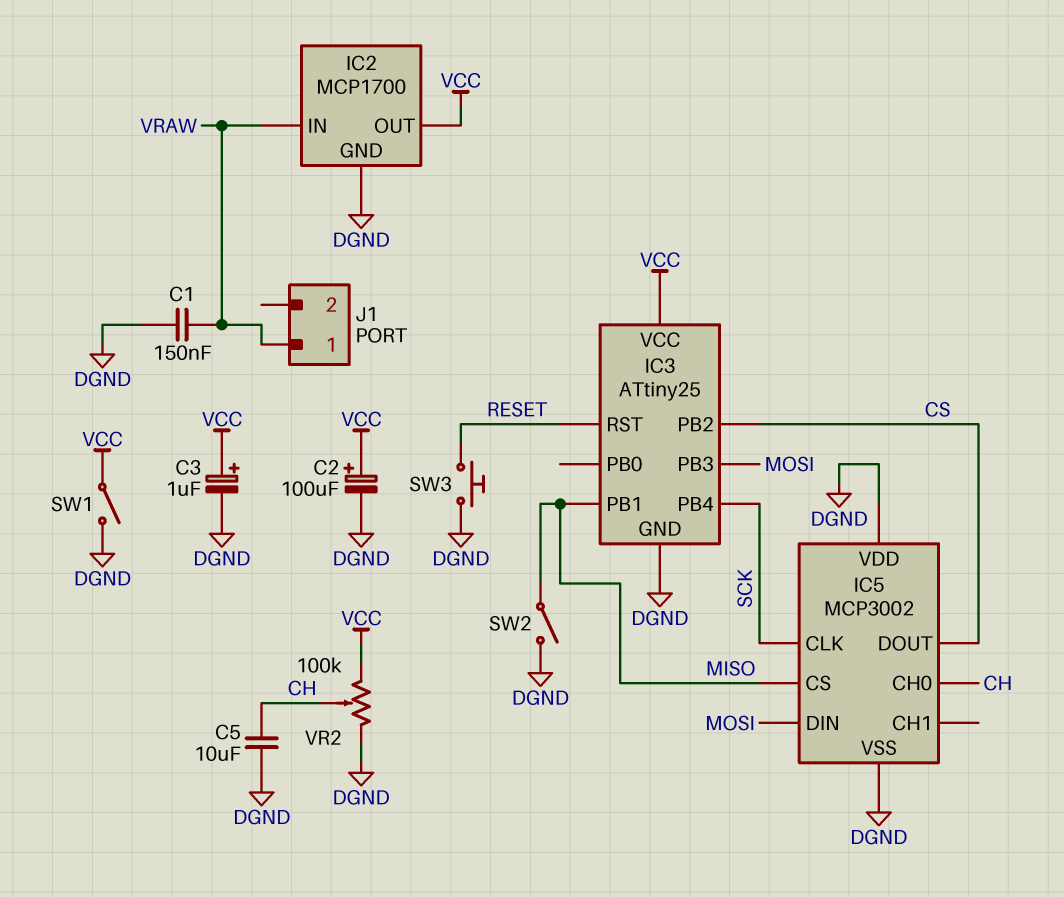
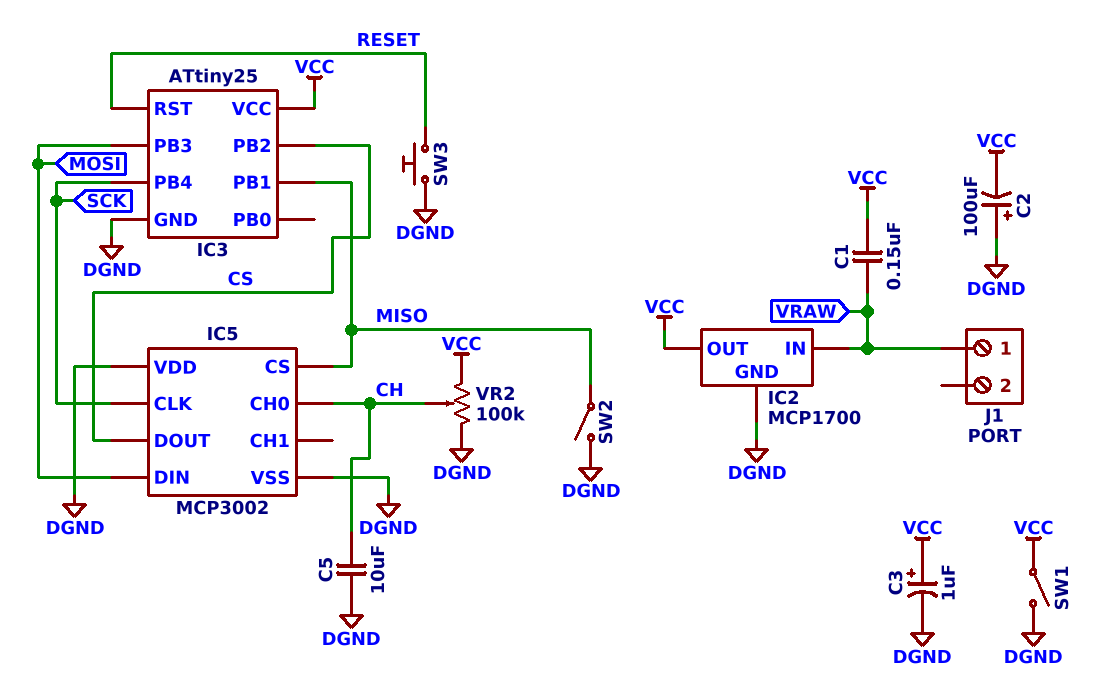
C1: 150nF (DGND, VRAW) -> 150nF (VCC, VRAW)
C2: 100uF (plus VCC, minus DGND) -> 100uF (plus DGND, minus VCC)

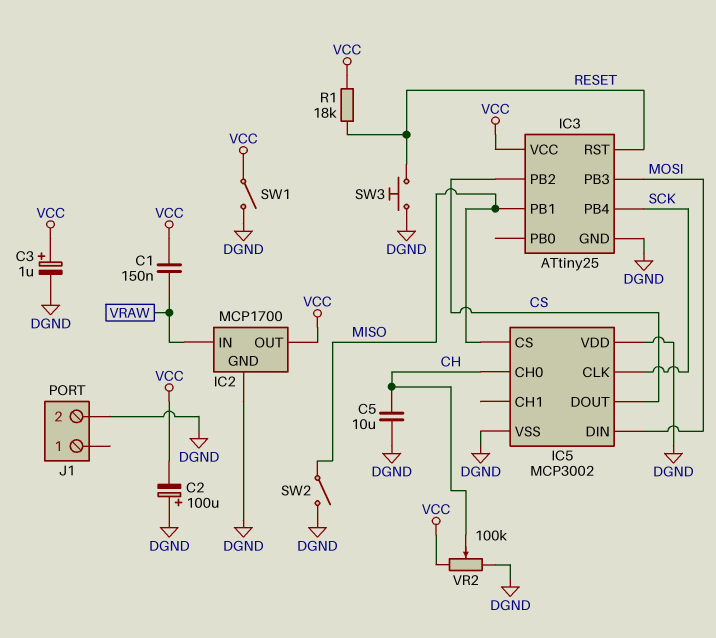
J1 pin 1: VRAW -> none
J1 pin 2: none -> DGND
R1: none -> 18k (RESET, VCC)

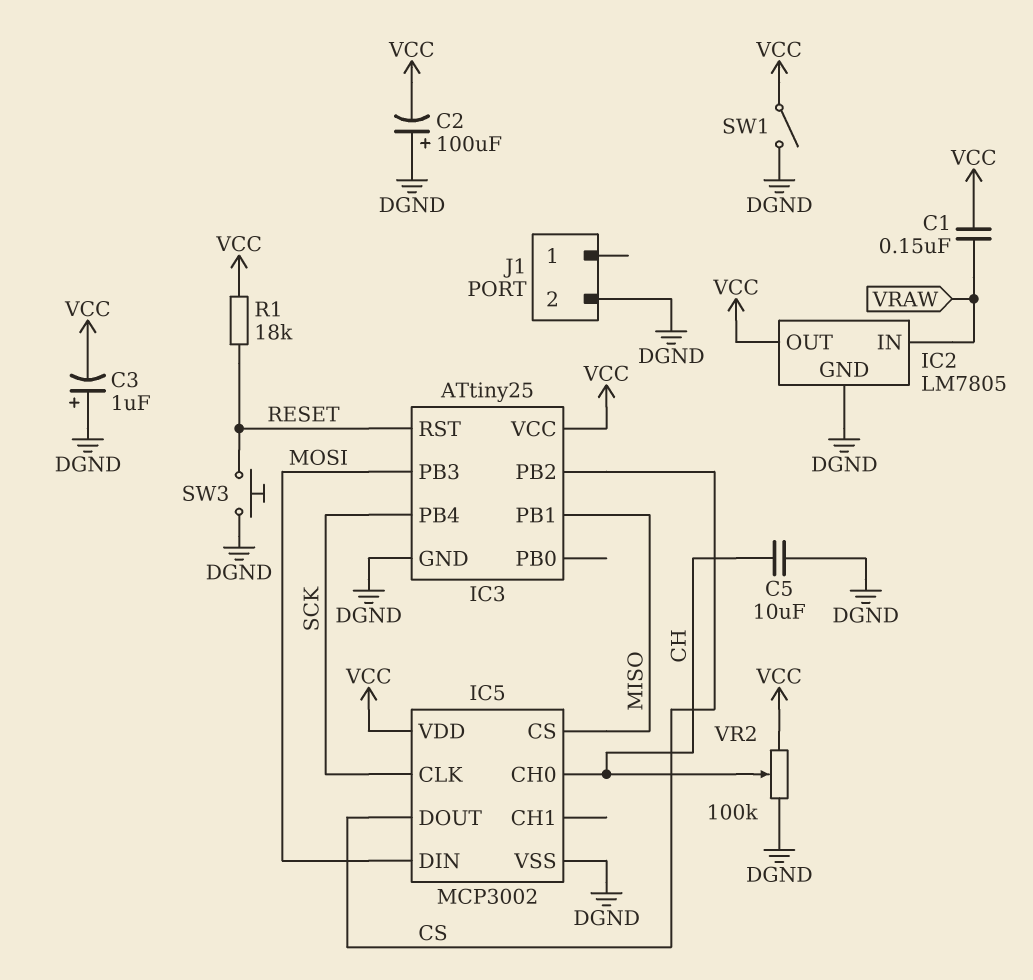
C3: 1uF (plus VCC, minus DGND) -> 1uF (plus DGND, minus VCC)
IC2: MCP1700 -> LM7805
IC5 pin VDD: DGND -> VCC
SW2: switch (DGND, MISO) -> none

